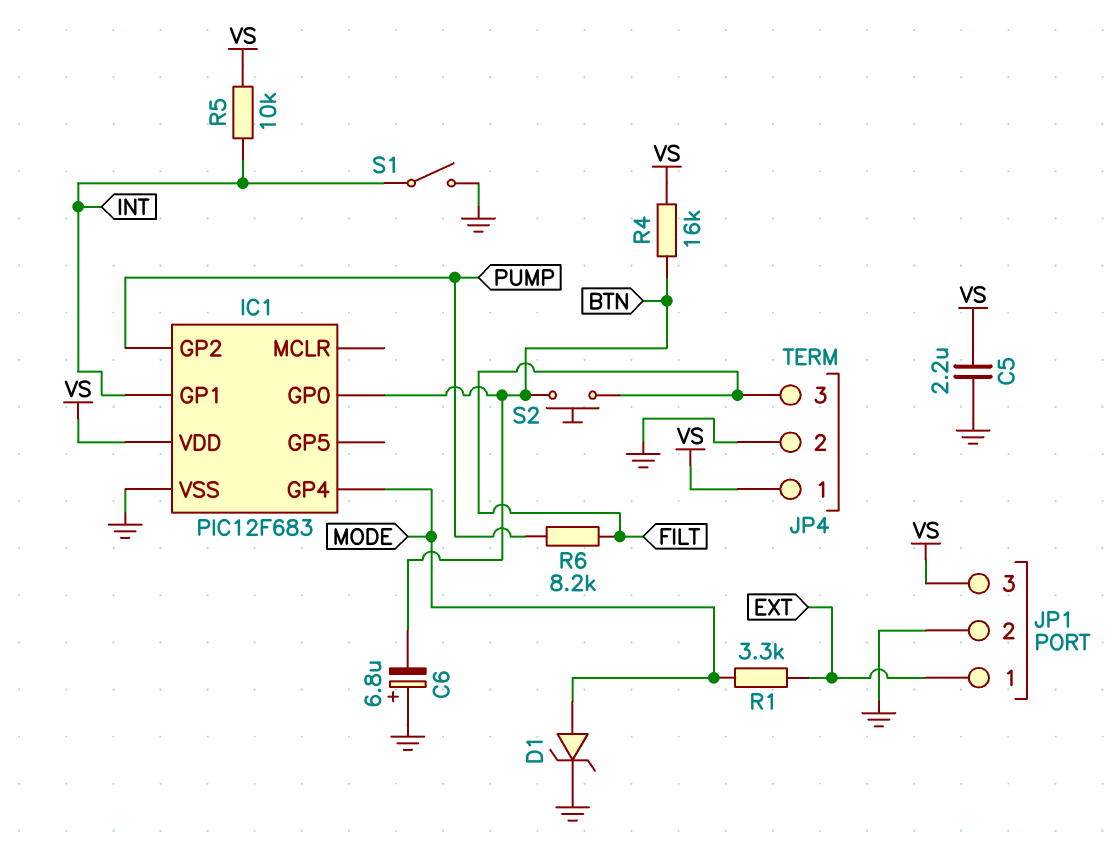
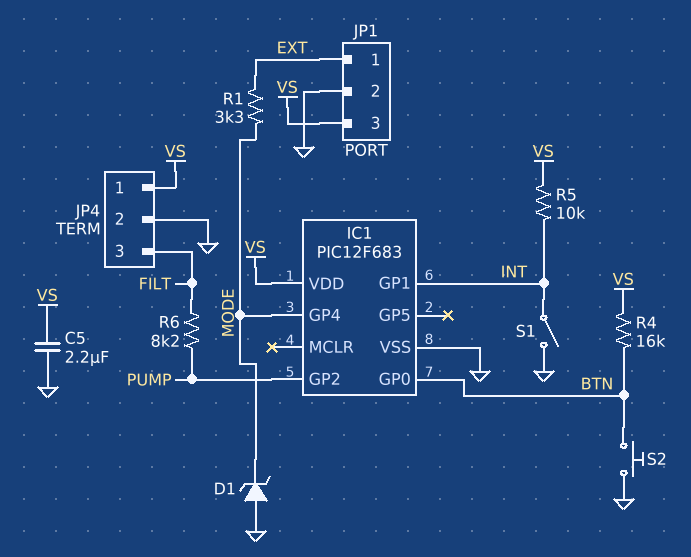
C6: 6.8uF (plus GND, minus BTN) -> none
D1: zener (A MODE, K GND) -> zener (A GND, K MODE)
S2: button (BTN, FILT) -> button (BTN, GND)

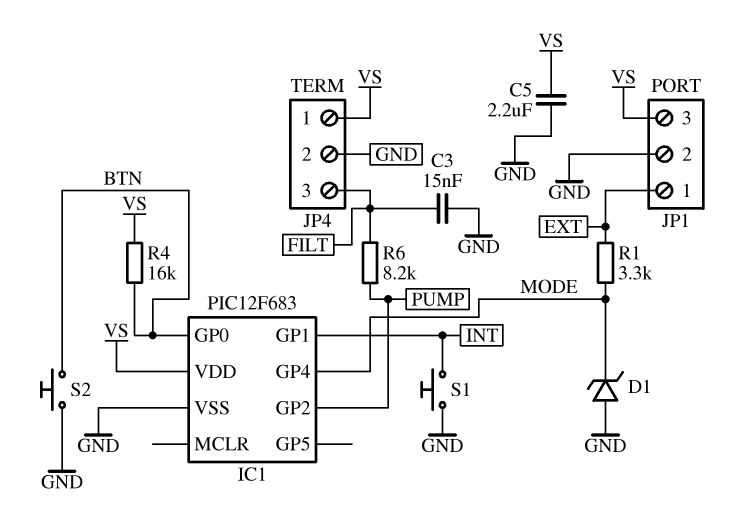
C3: none -> 15nF (FILT, GND)
R5: 10k (INT, VS) -> none
S1: switch (GND, INT) -> button (GND, INT)

